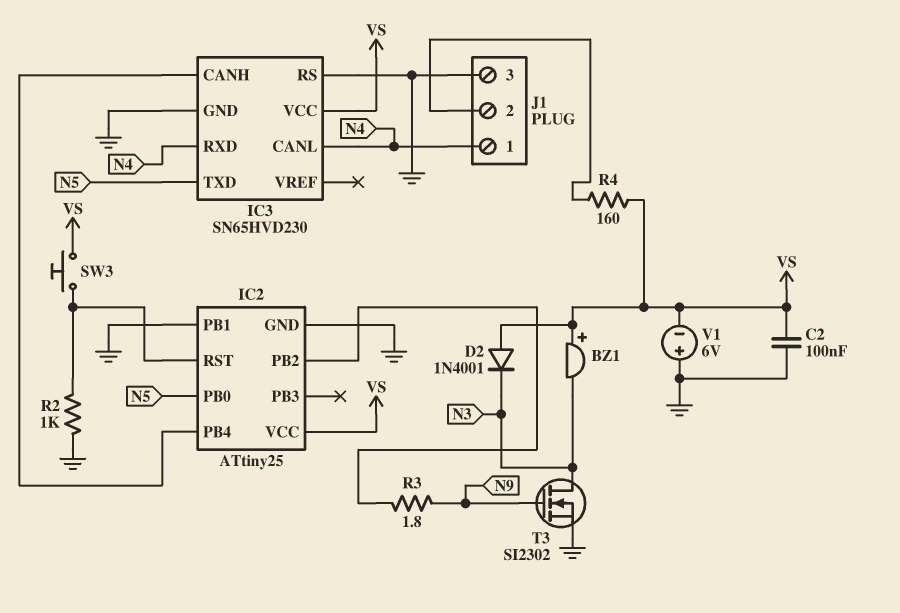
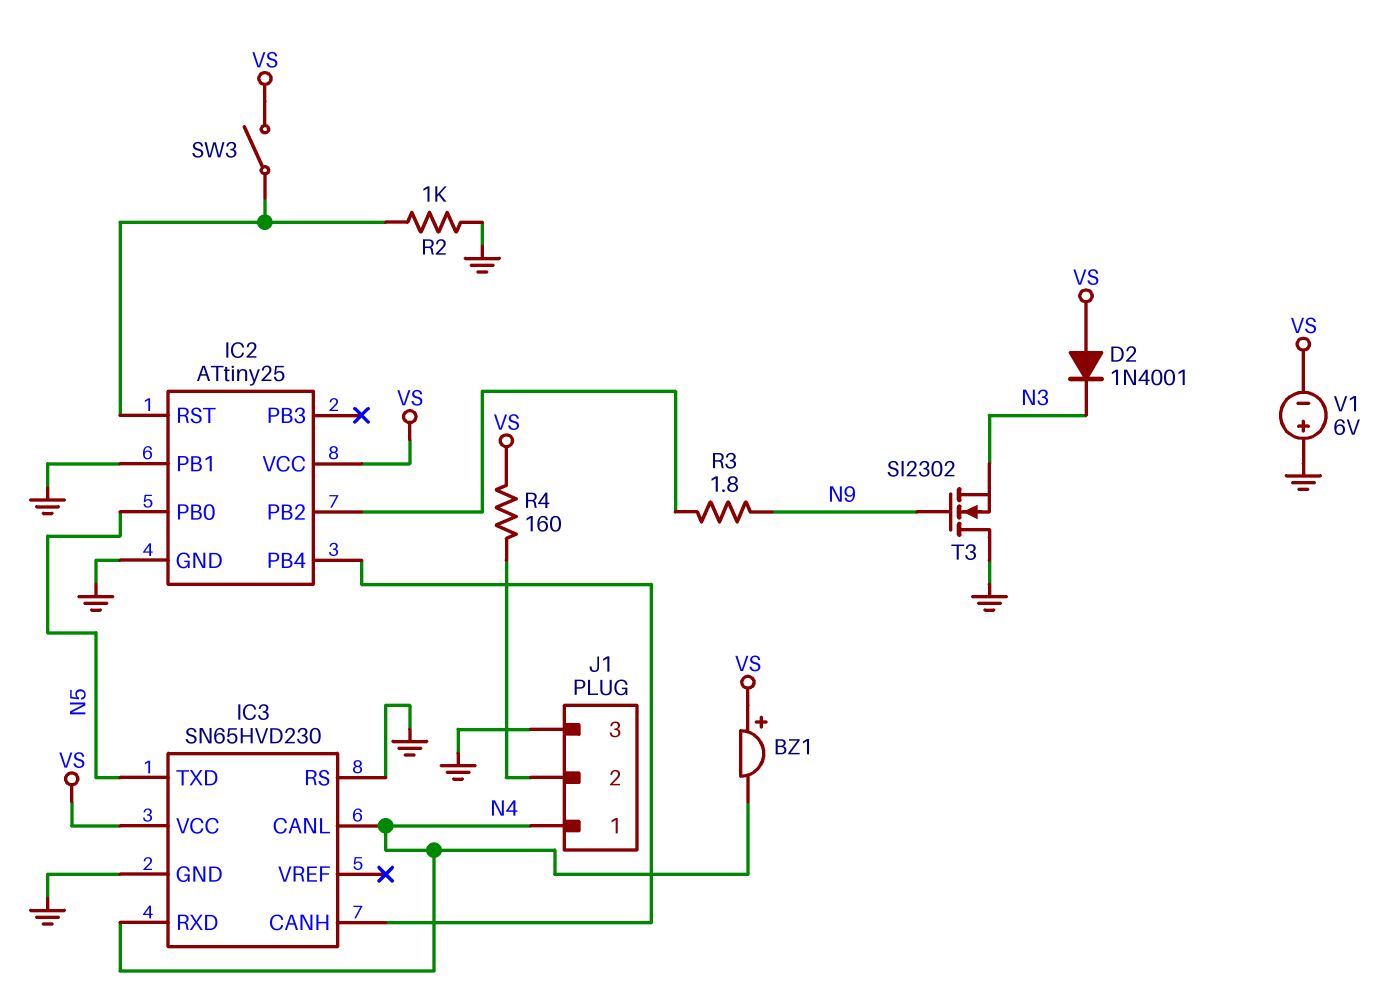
BZ1: buzzer (plus VS, minus N3) -> buzzer (plus VS, minus N4)
C2: 100nF (GND, VS) -> none
SW3: button (IC2/RST, VS) -> switch (IC2/RST, VS)
T3: NMOS SI2302 (G N9, D N3, S GND) -> NMOS SI2302 (G N9, D GND, S N3)

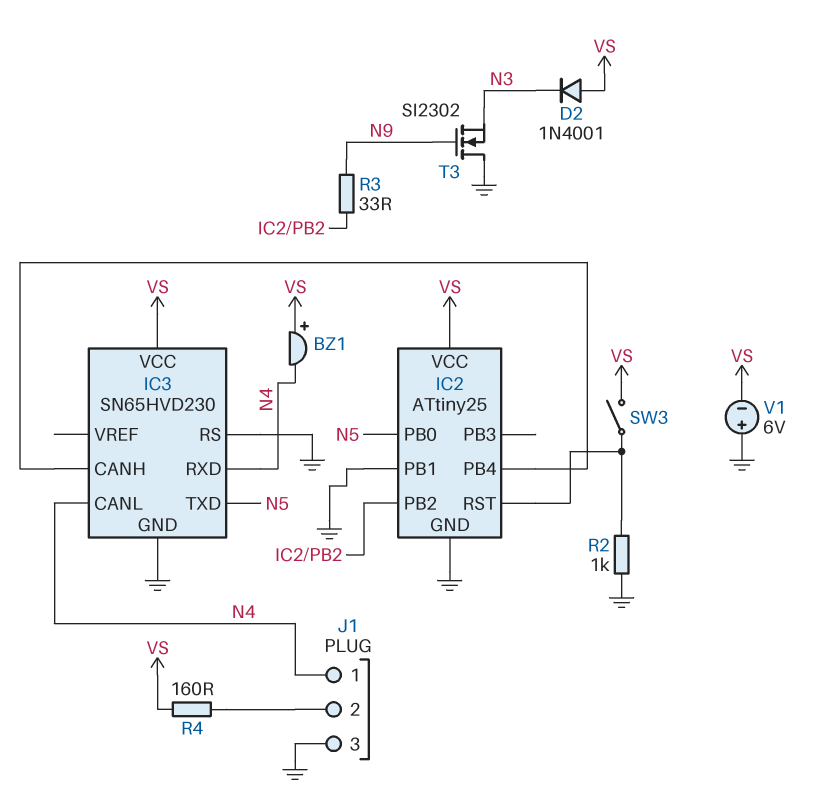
R3: 1.8 (IC2/PB2, N9) -> 33 (IC2/PB2, N9)

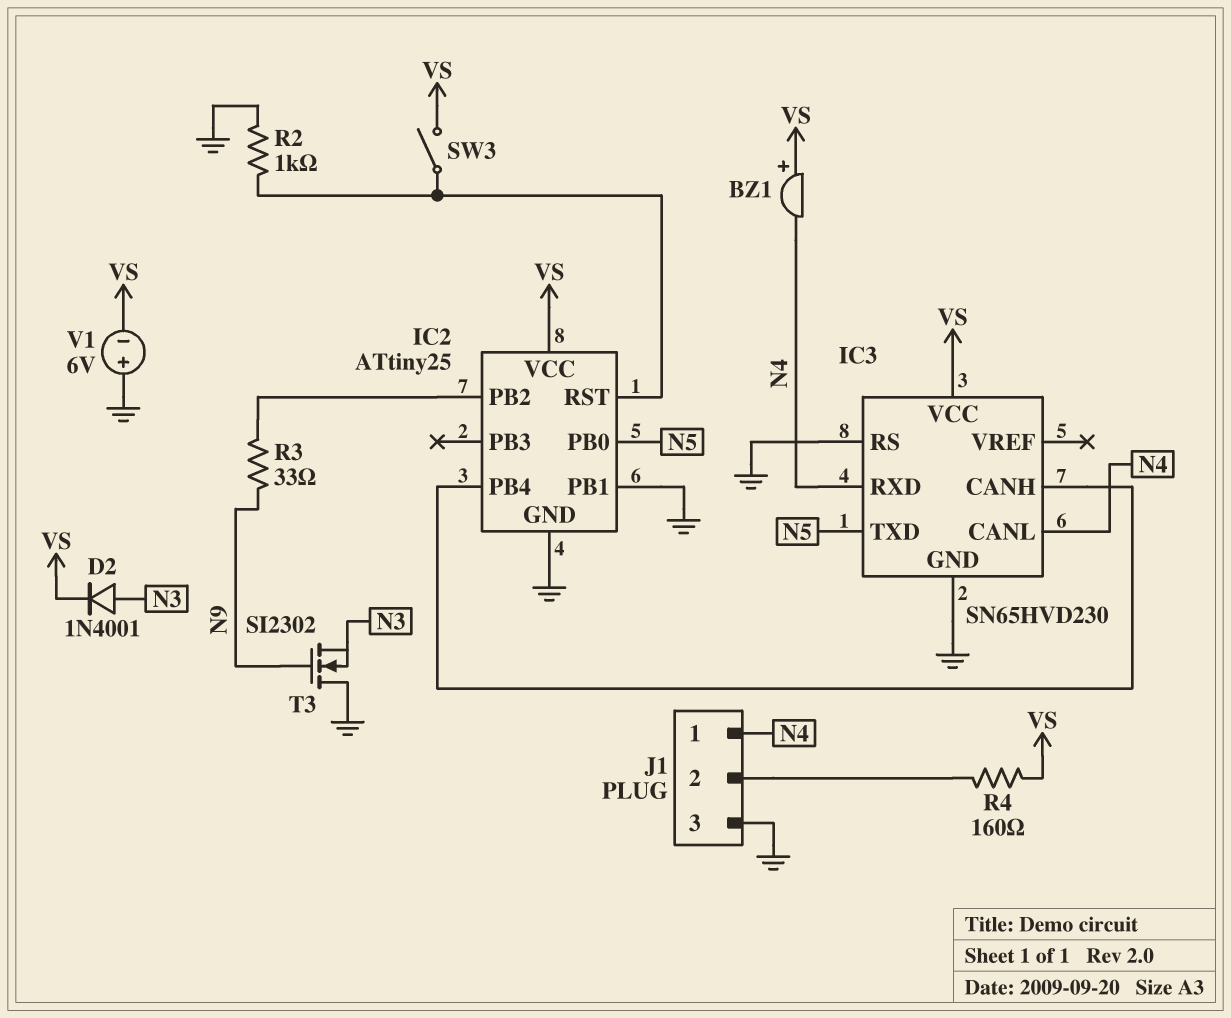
D2: diode 1N4001 (A VS, K N3) -> diode 1N4001 (A N3, K VS)

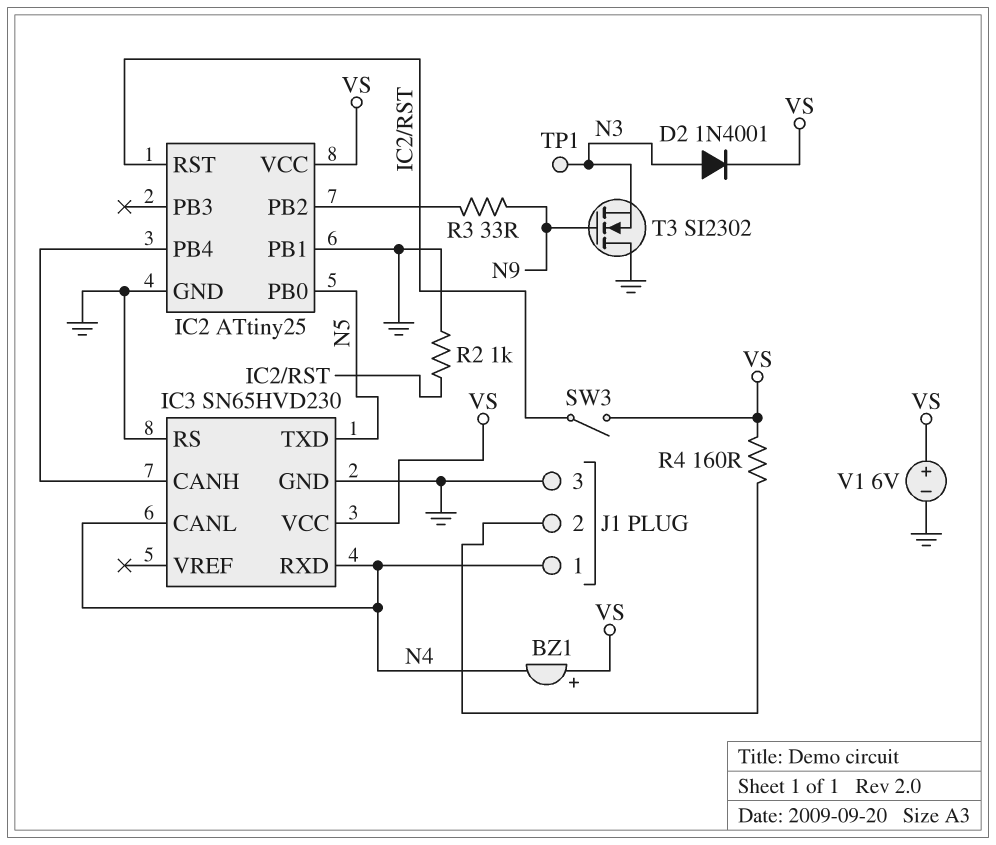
TP1: none -> test point (N3)
V1: 6V (plus GND, minus VS) -> 6V (plus VS, minus GND)

